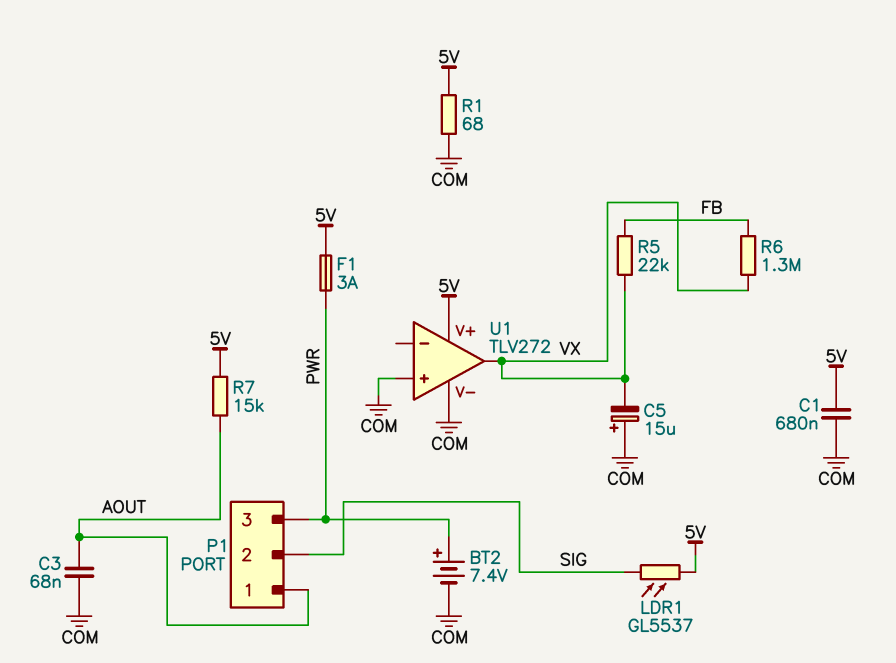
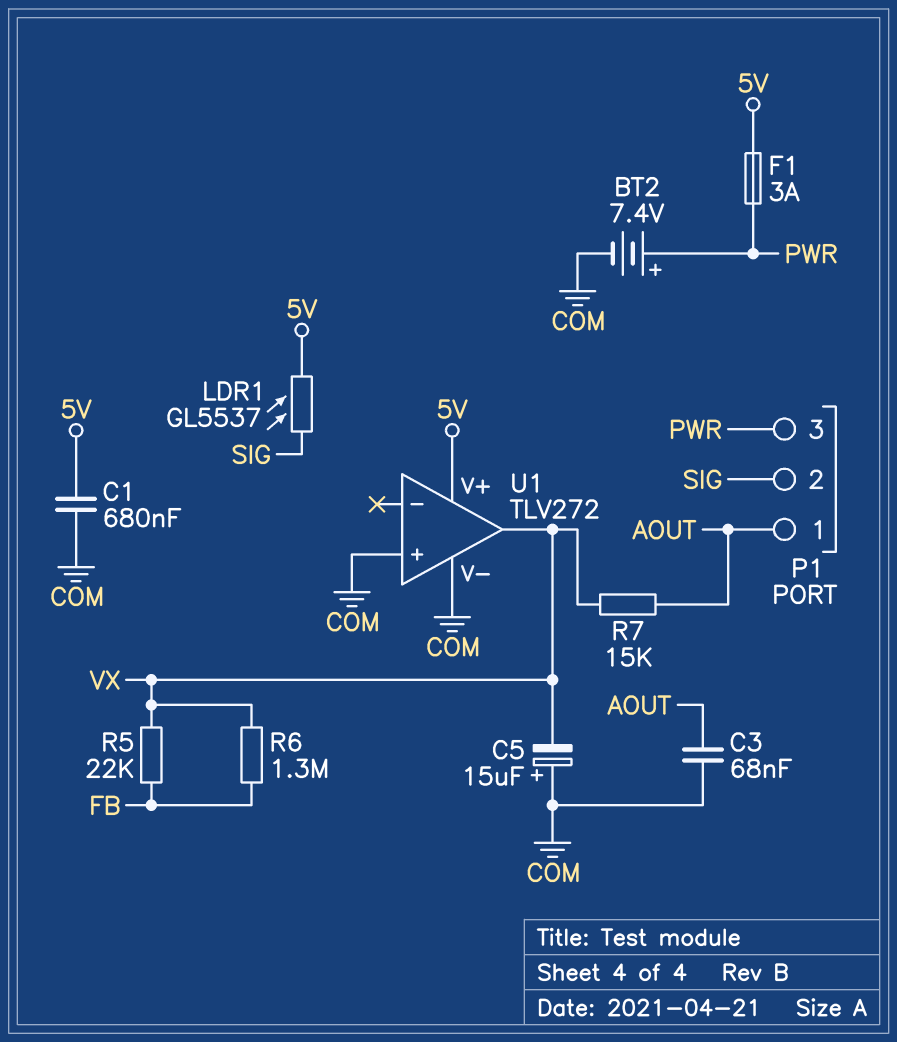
R1: 68 (5V, COM) -> none
R7: 15k (5V, AOUT) -> 15k (AOUT, VX)

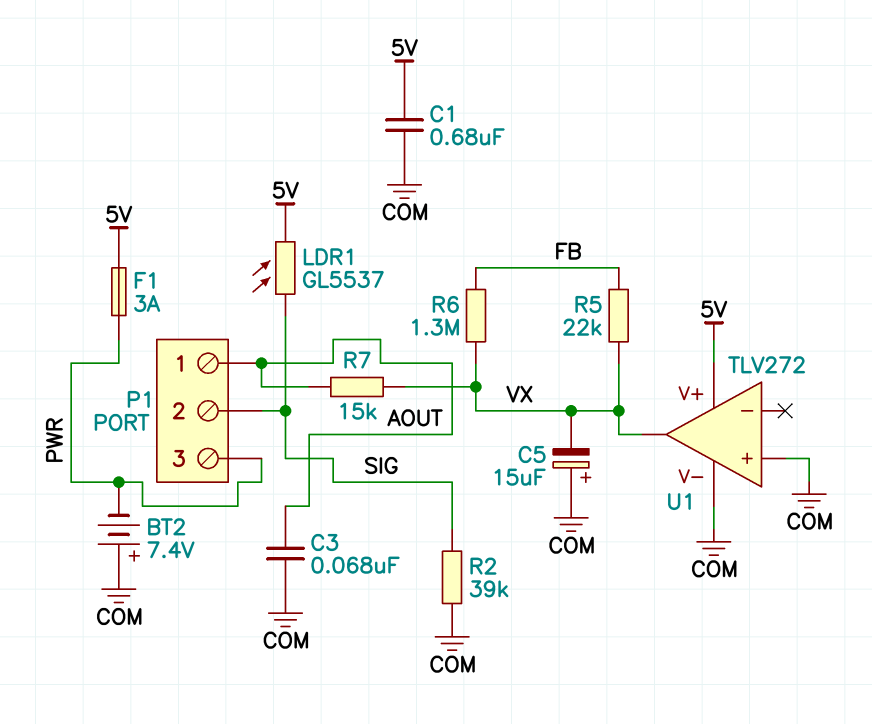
BT2: 7.4V (plus PWR, minus COM) -> 7.4V (plus COM, minus PWR)
R2: none -> 39k (COM, SIG)

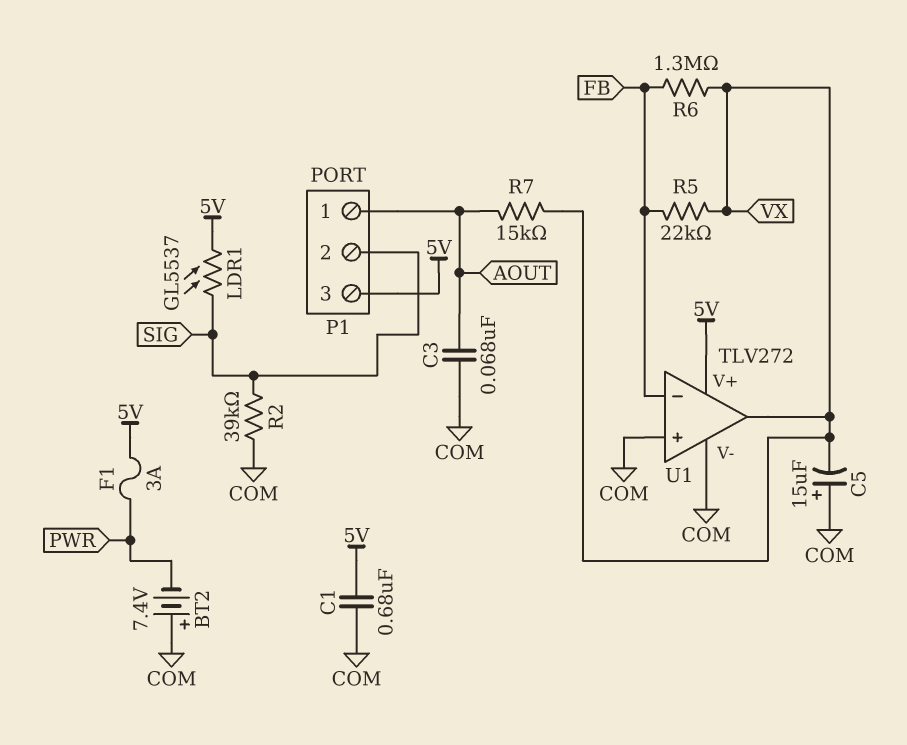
P1 pin 3: PWR -> 5V
U1 pin in-: none -> FB

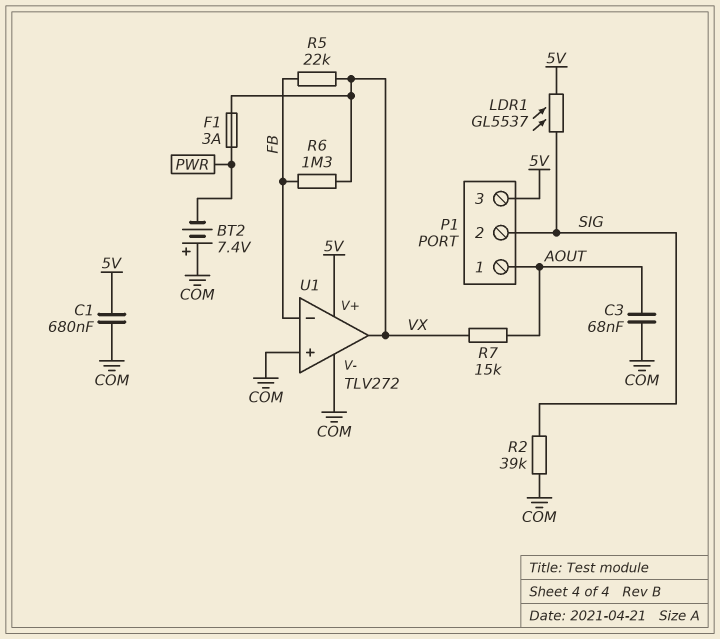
C5: 15uF (plus COM, minus VX) -> none
F1: 3A (5V, PWR) -> 3A (PWR, VX)

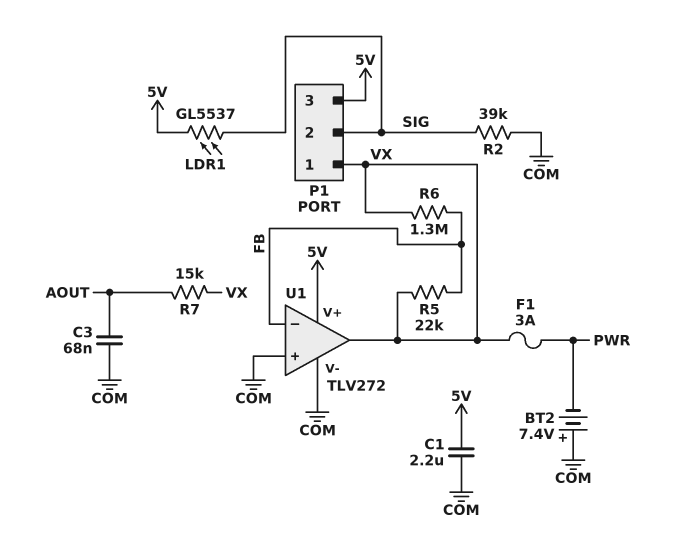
C1: 680nF (5V, COM) -> 2.2uF (5V, COM)
P1 pin 1: AOUT -> VX

